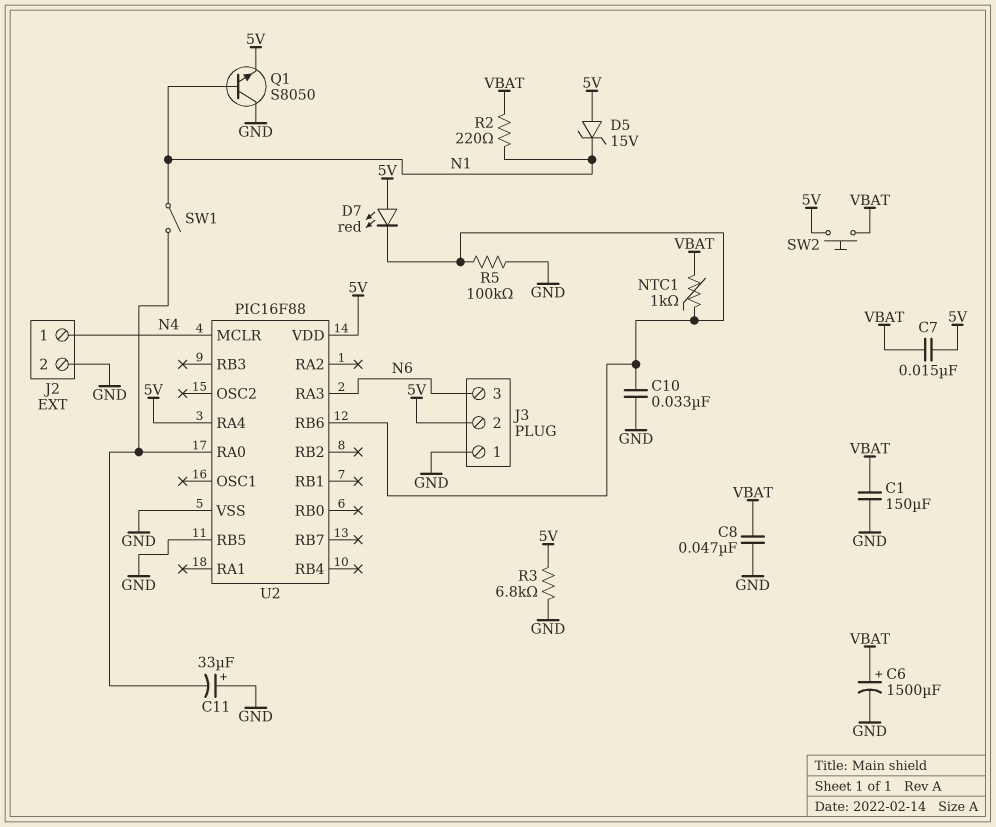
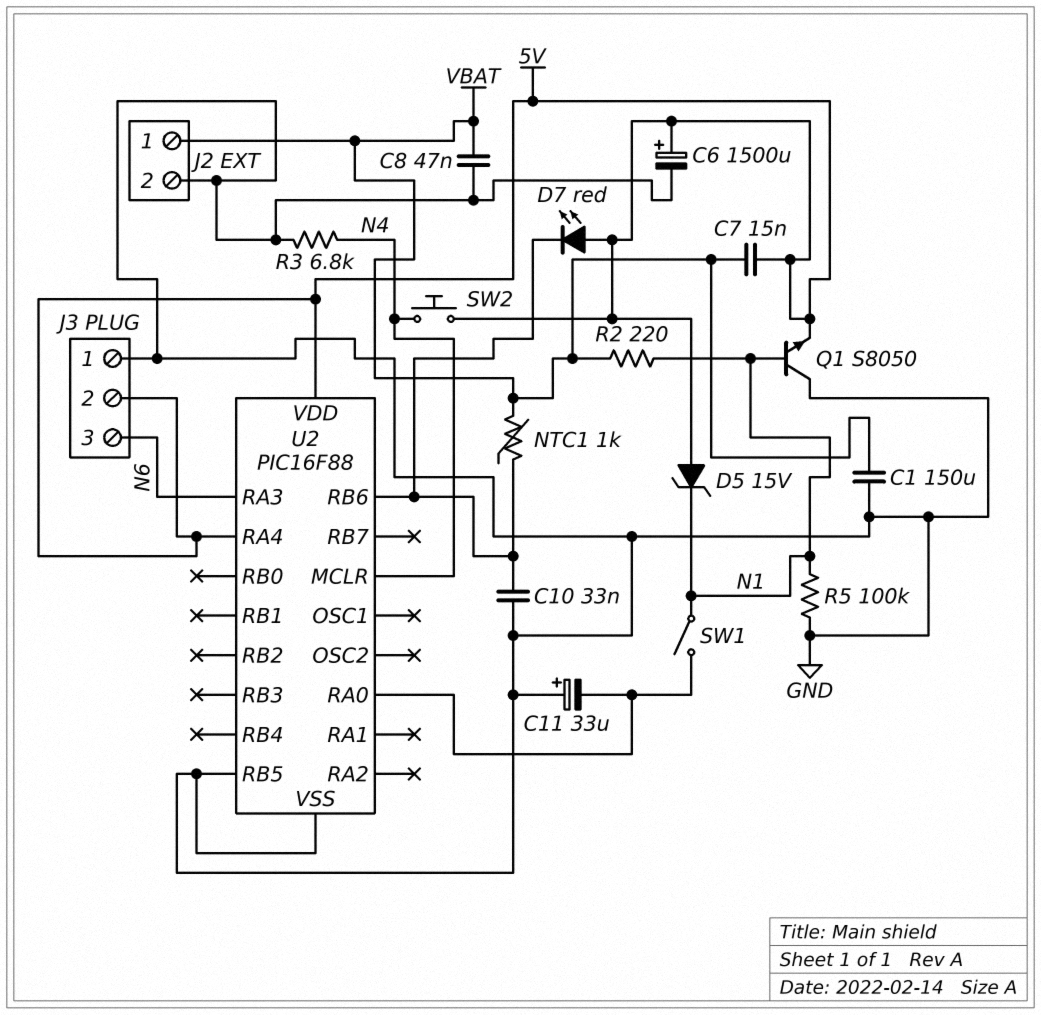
C6: 1500uF (plus VBAT, minus GND) -> 1500uF (plus 5V, minus GND)
J2 pin 1: N4 -> VBAT
R3: 6.8k (5V, GND) -> 6.8k (GND, N4)
R5: 100k (GND, U2/RB6) -> 100k (GND, N1)
SW2: button (5V, VBAT) -> button (5V, N4)

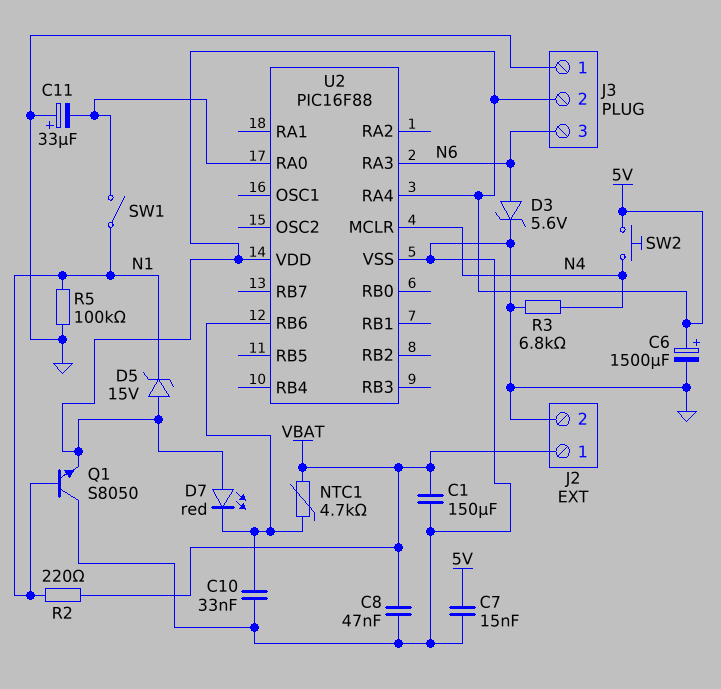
C7: 15nF (5V, VBAT) -> 15nF (5V, GND)
D3: none -> zener 5.6V (A N6, K GND)
NTC1: 1k (U2/RB6, VBAT) -> 4.7k (U2/RB6, VBAT)
U2 pin RB5: GND -> none

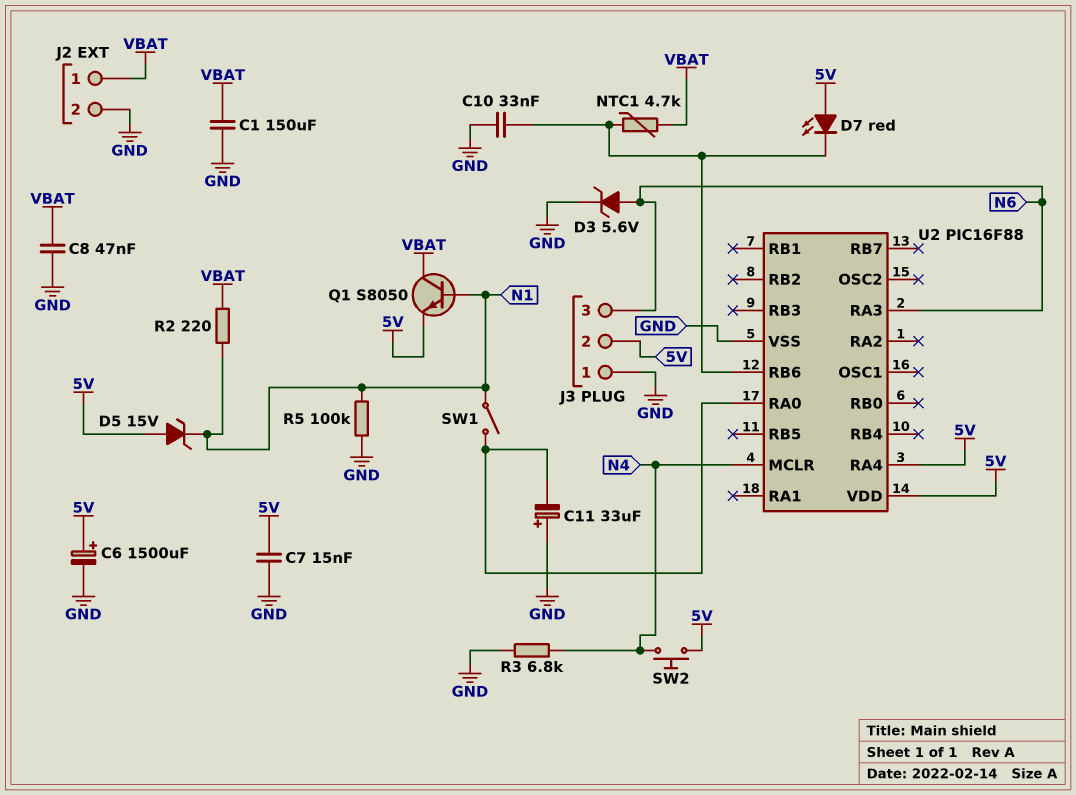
Q1: NPN S8050 (B N1, C GND, E 5V) -> NPN S8050 (B N1, C VBAT, E 5V)

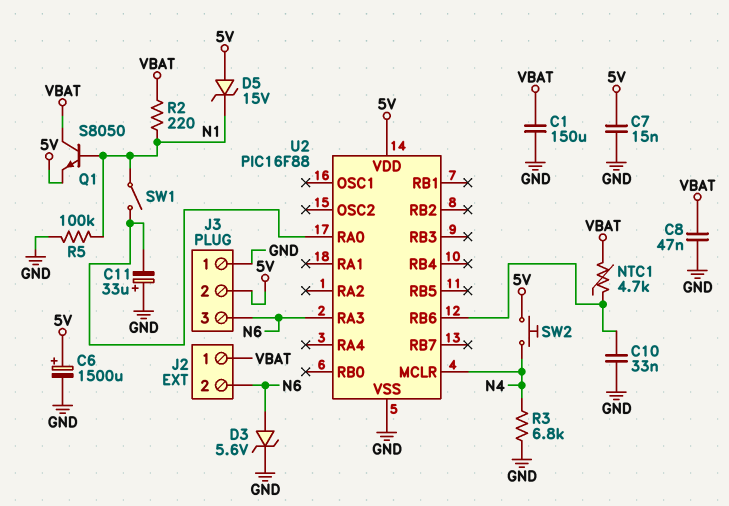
D7: LED red (A 5V, K U2/RB6) -> none
J2 pin 2: GND -> N6
U2 pin RA4: 5V -> none

